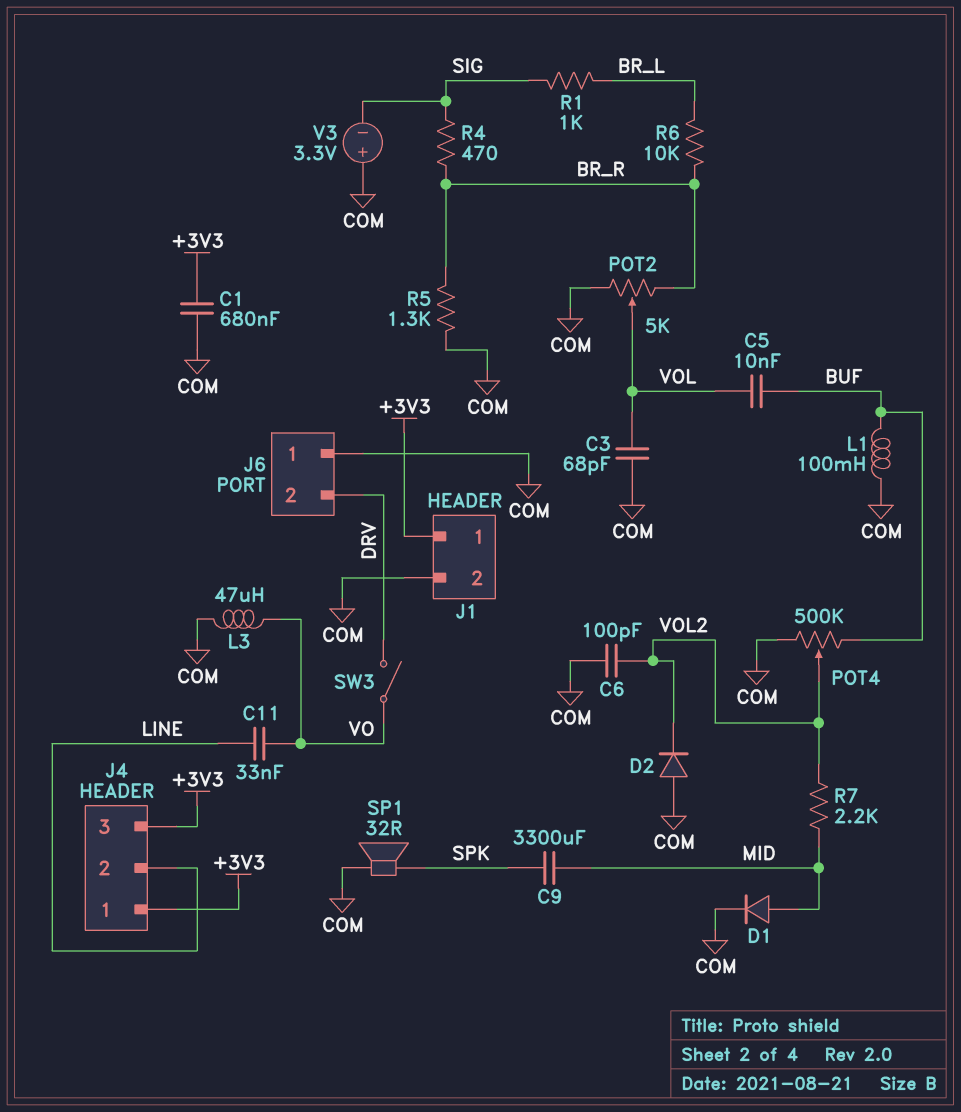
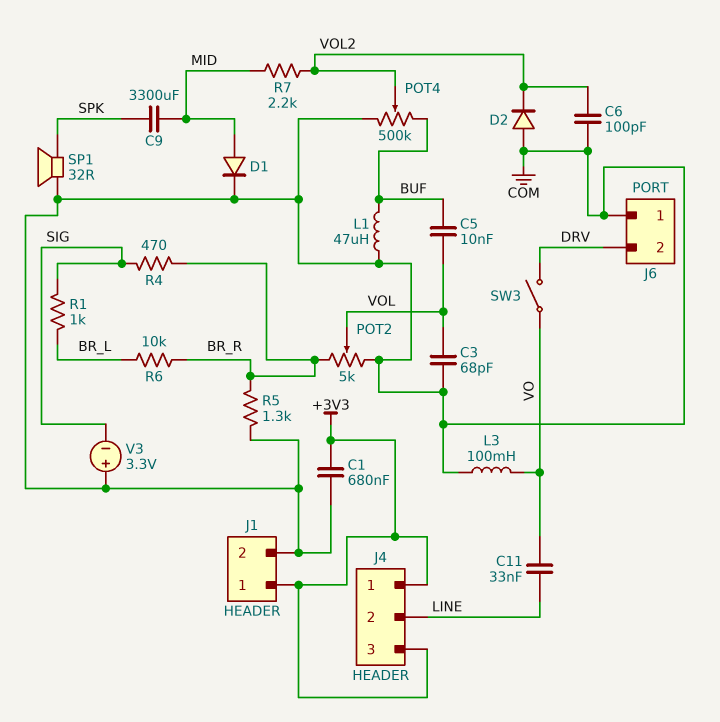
L1: 100mH (BUF, COM) -> 47uH (BUF, COM)
L3: 47uH (COM, VO) -> 100mH (COM, VO)

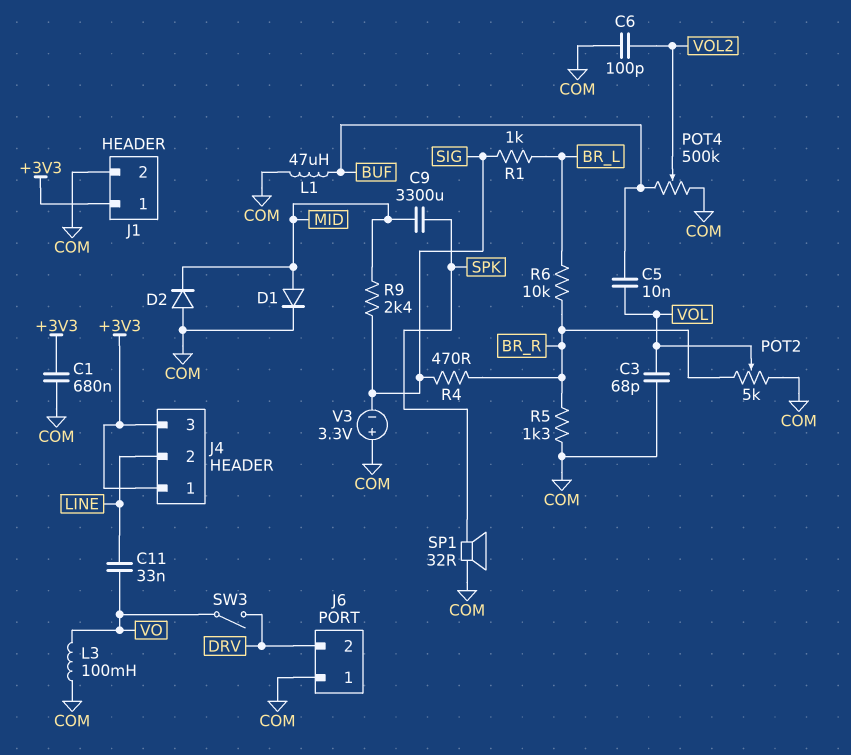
D2: diode (A COM, K VOL2) -> diode (A COM, K MID)
R7: 2.2k (MID, VOL2) -> none
R9: none -> 2.4k (MID, SIG)

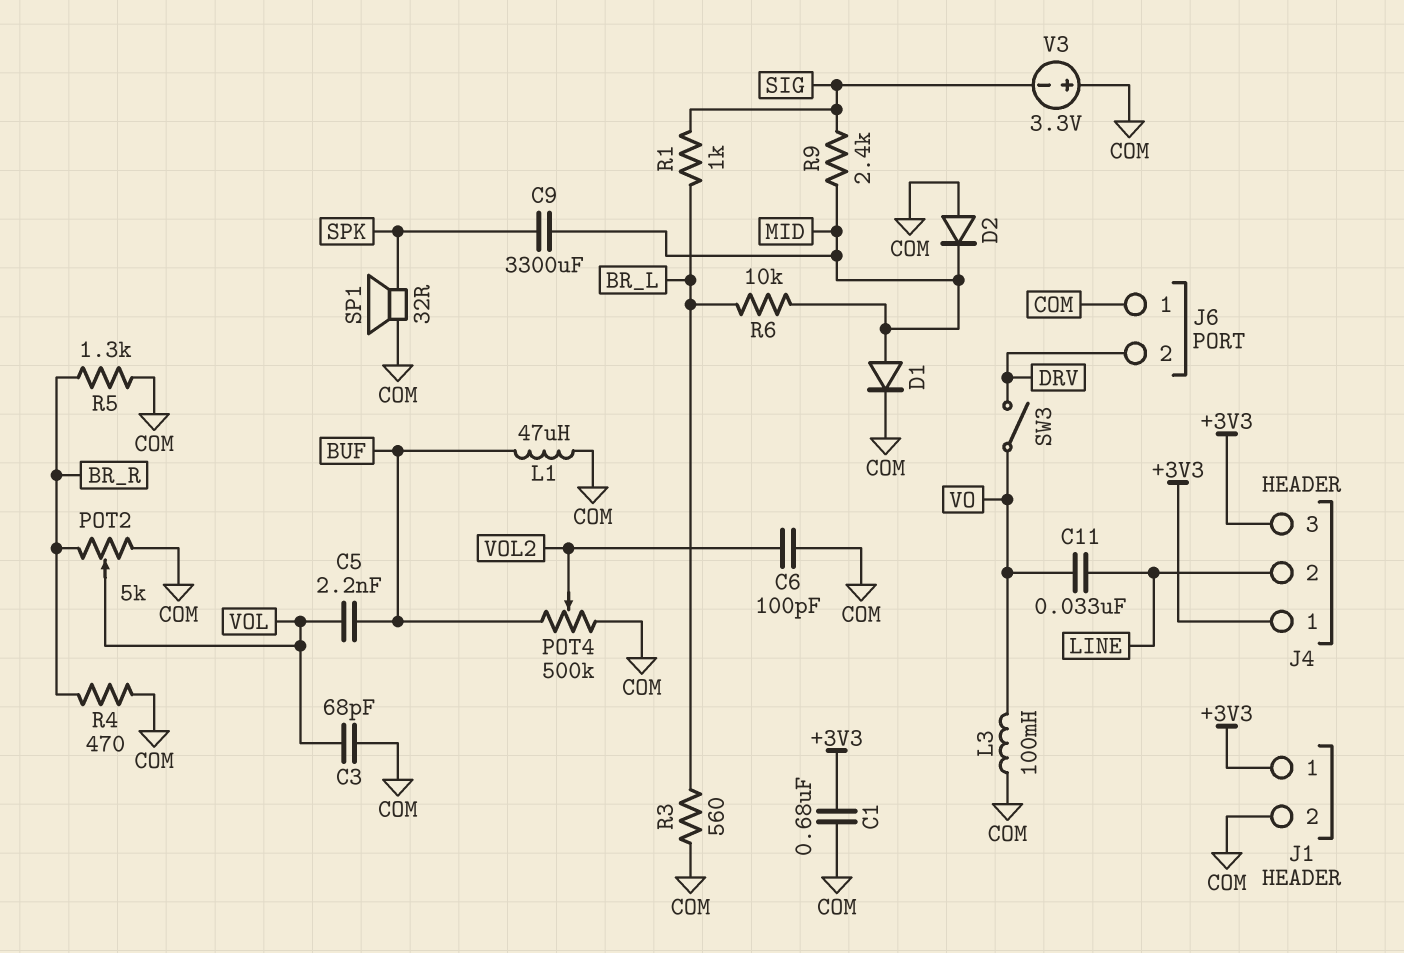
C5: 10nF (BUF, VOL) -> 2.2nF (BUF, VOL)
R3: none -> 560 (BR_L, COM)
R4: 470 (BR_R, SIG) -> 470 (BR_R, COM)
R6: 10k (BR_L, BR_R) -> 10k (BR_L, MID)

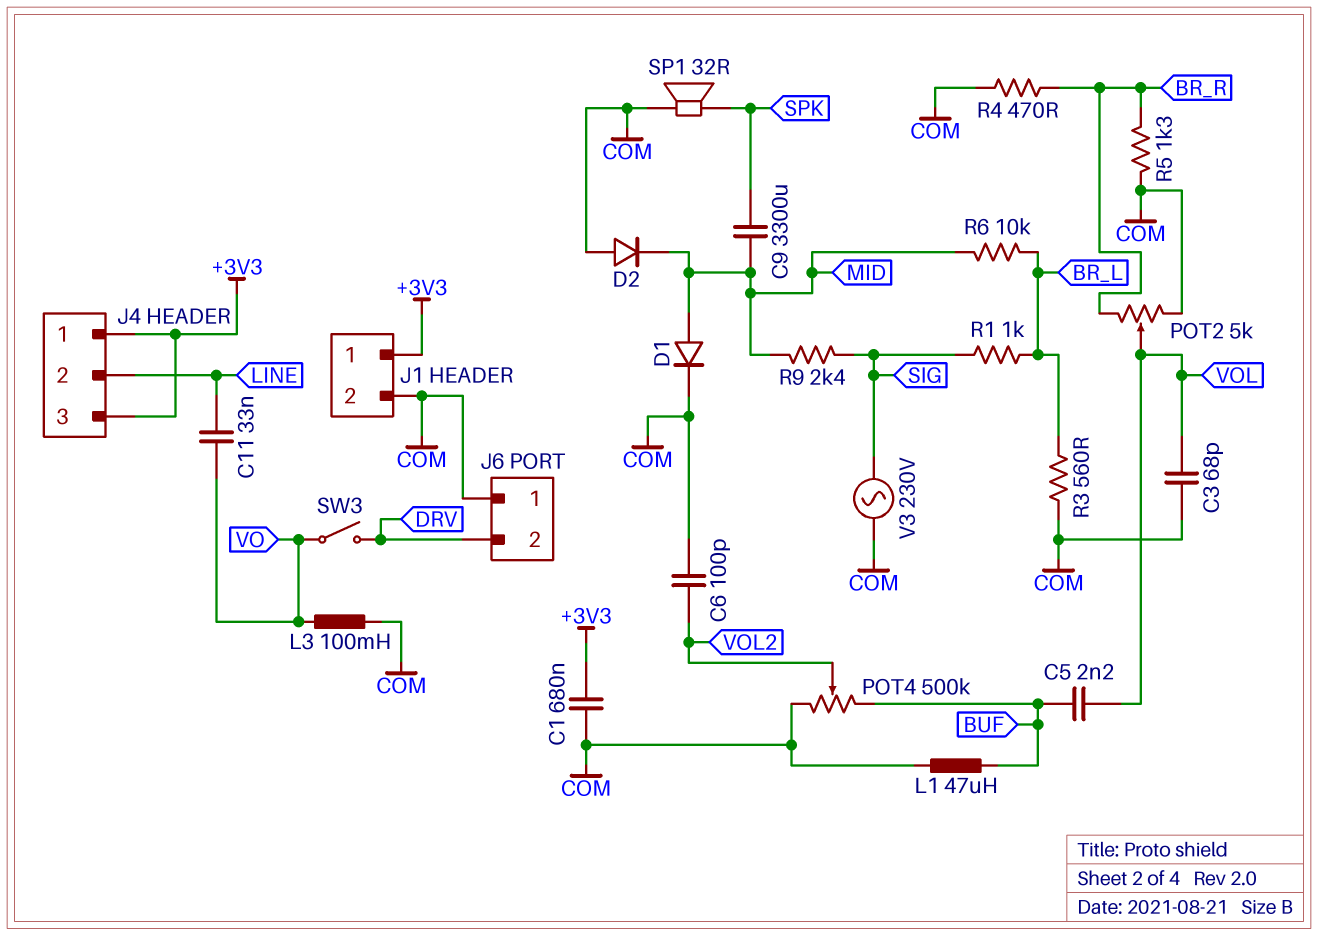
V3: 3.3V (plus COM, minus SIG) -> AC 230V (COM, SIG)

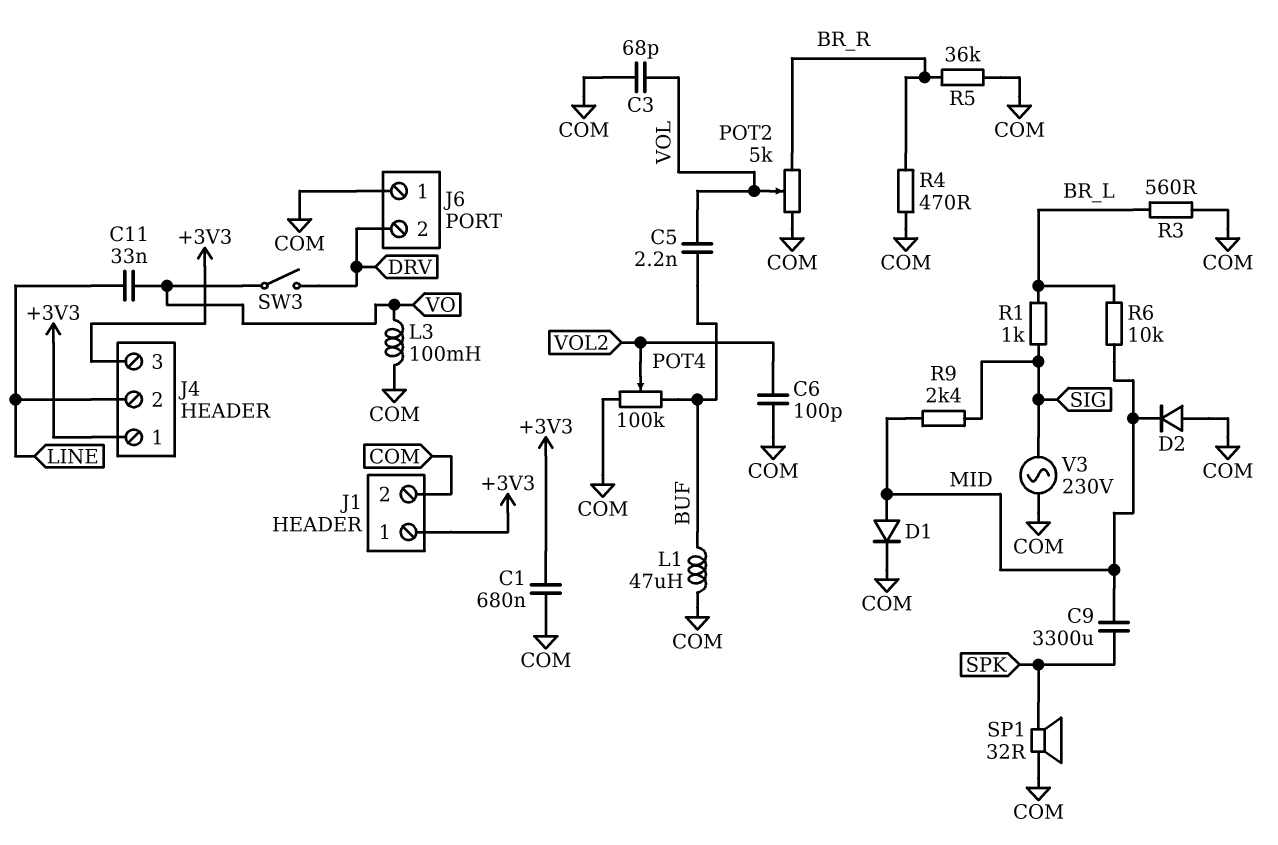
POT4: 500k (BUF, COM, wiper VOL2) -> 100k (BUF, COM, wiper VOL2)
R5: 1.3k (BR_R, COM) -> 36k (BR_R, COM)

